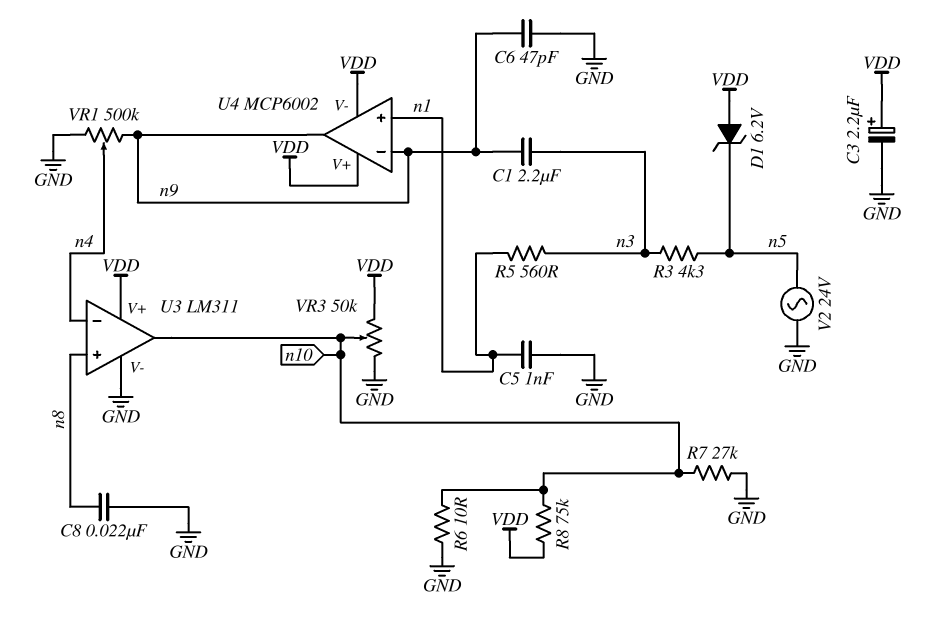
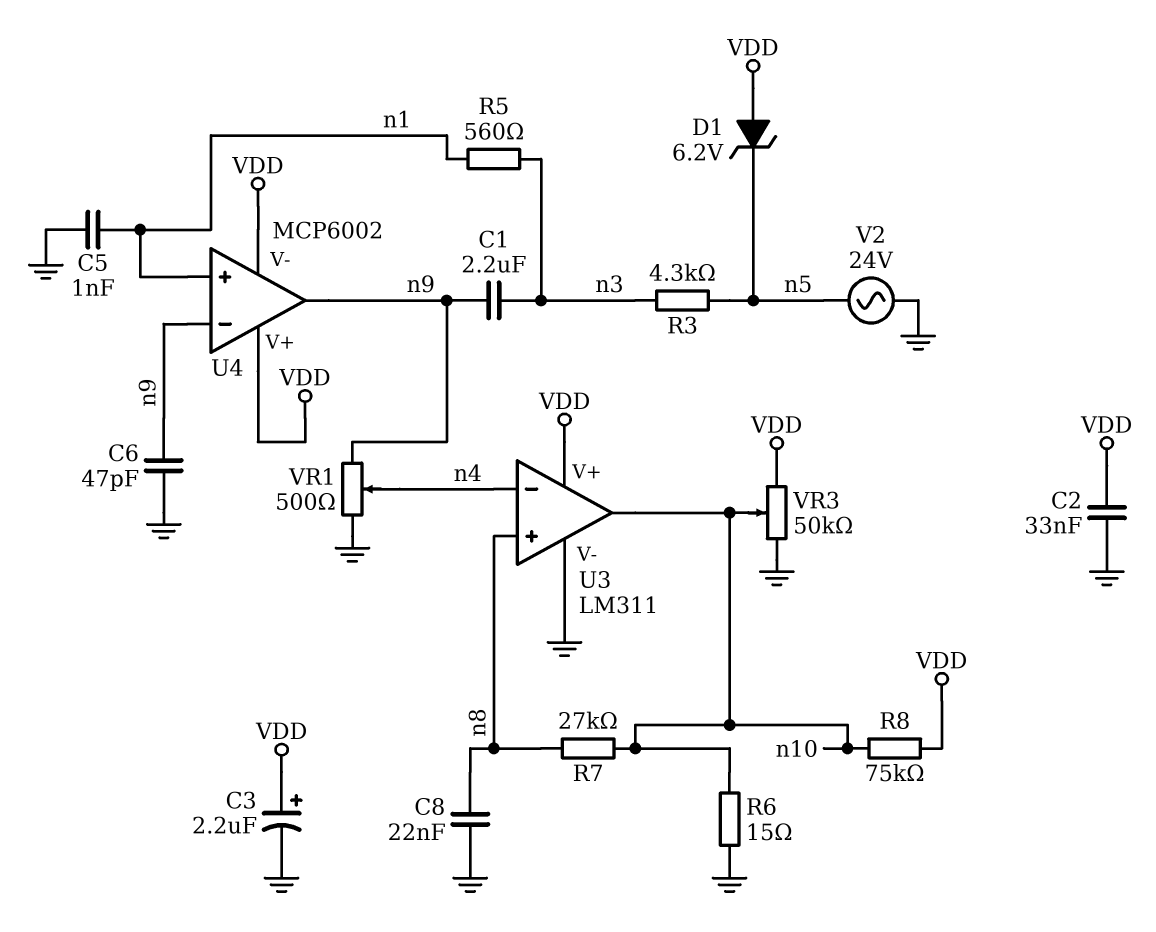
C2: none -> 33nF (GND, VDD)
R6: 10 (GND, n10) -> 15 (GND, n10)
R7: 27k (GND, n10) -> 27k (n8, n10)
VR1: 500k (GND, n9, wiper n4) -> 500 (GND, n9, wiper n4)

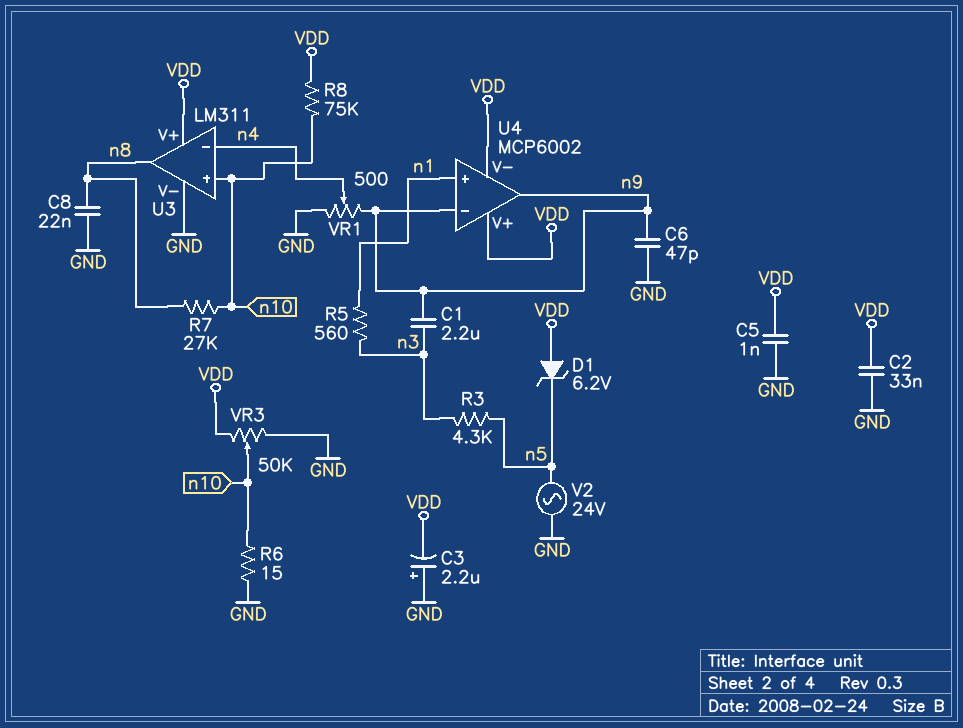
C3: 2.2uF (plus VDD, minus GND) -> 2.2uF (plus GND, minus VDD)
C5: 1nF (GND, n1) -> 1nF (GND, VDD)
U3 pin in+: n8 -> n10
U3 pin out: n10 -> n8

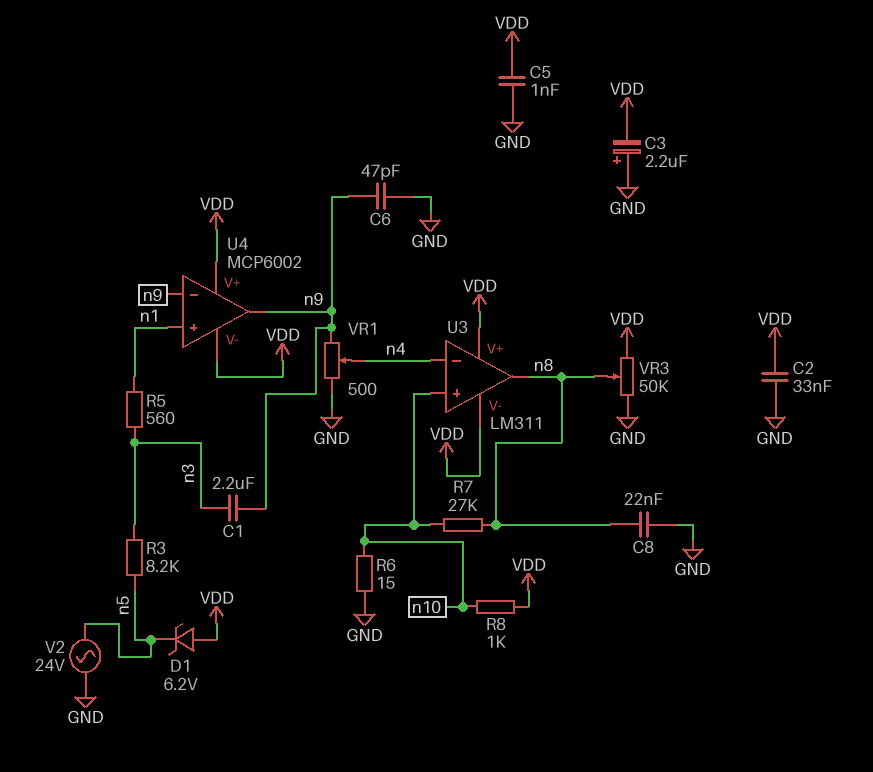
R3: 4.3k (n3, n5) -> 8.2k (n3, n5)
R8: 75k (VDD, n10) -> 1k (VDD, n10)
U3 pin V-: GND -> VDD
VR3: 50k (GND, VDD, wiper n10) -> 50k (GND, VDD, wiper n8)

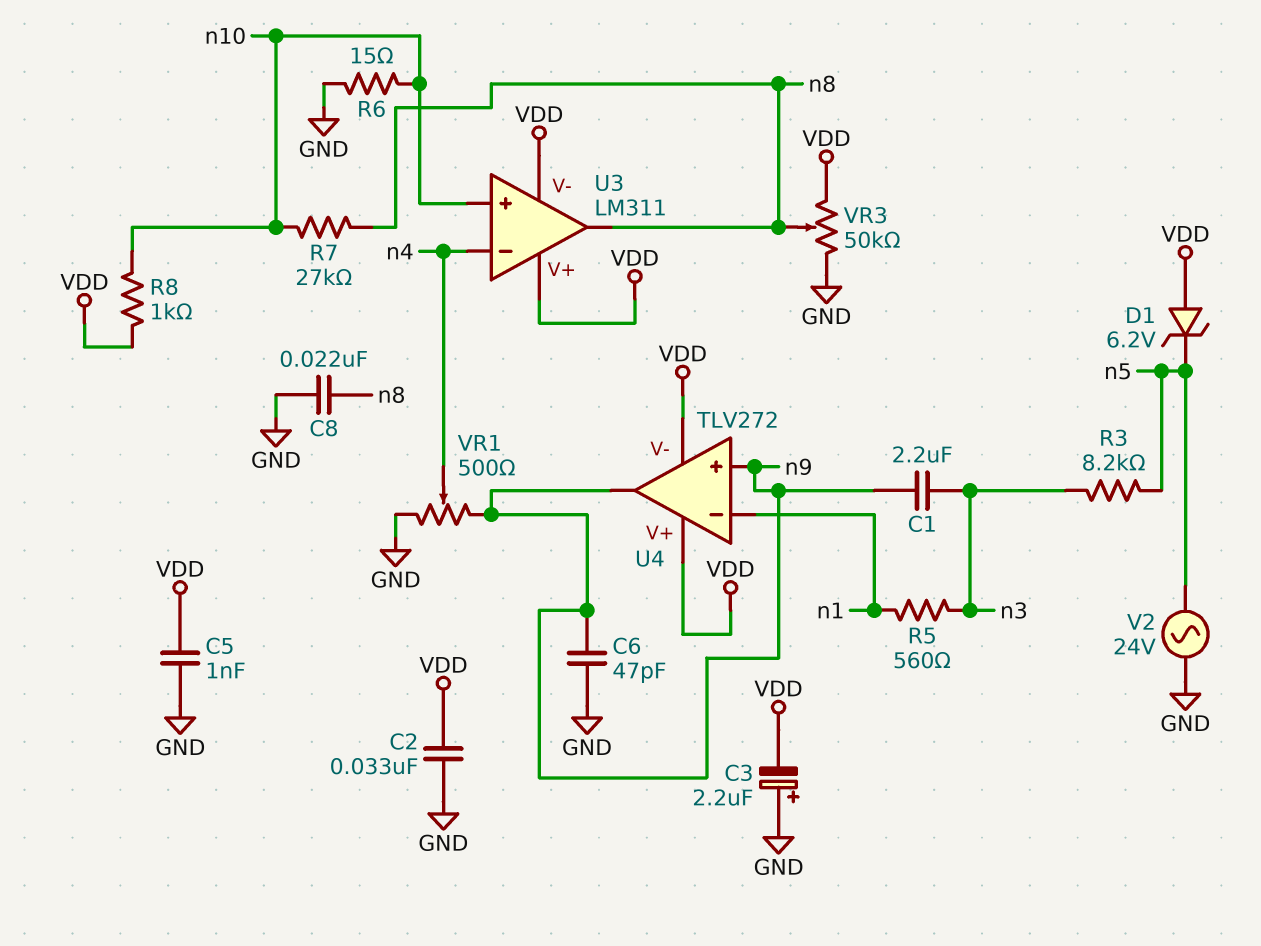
U4: MCP6002 -> TLV272
U4 pin in+: n1 -> n9
U4 pin in-: n9 -> n1

